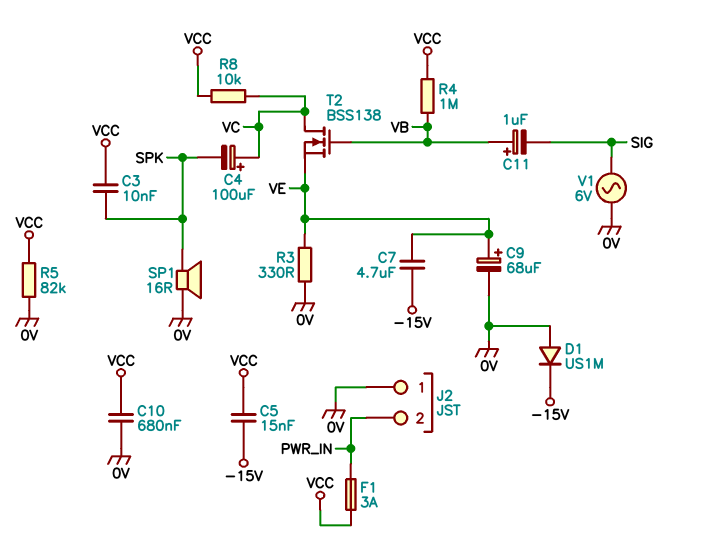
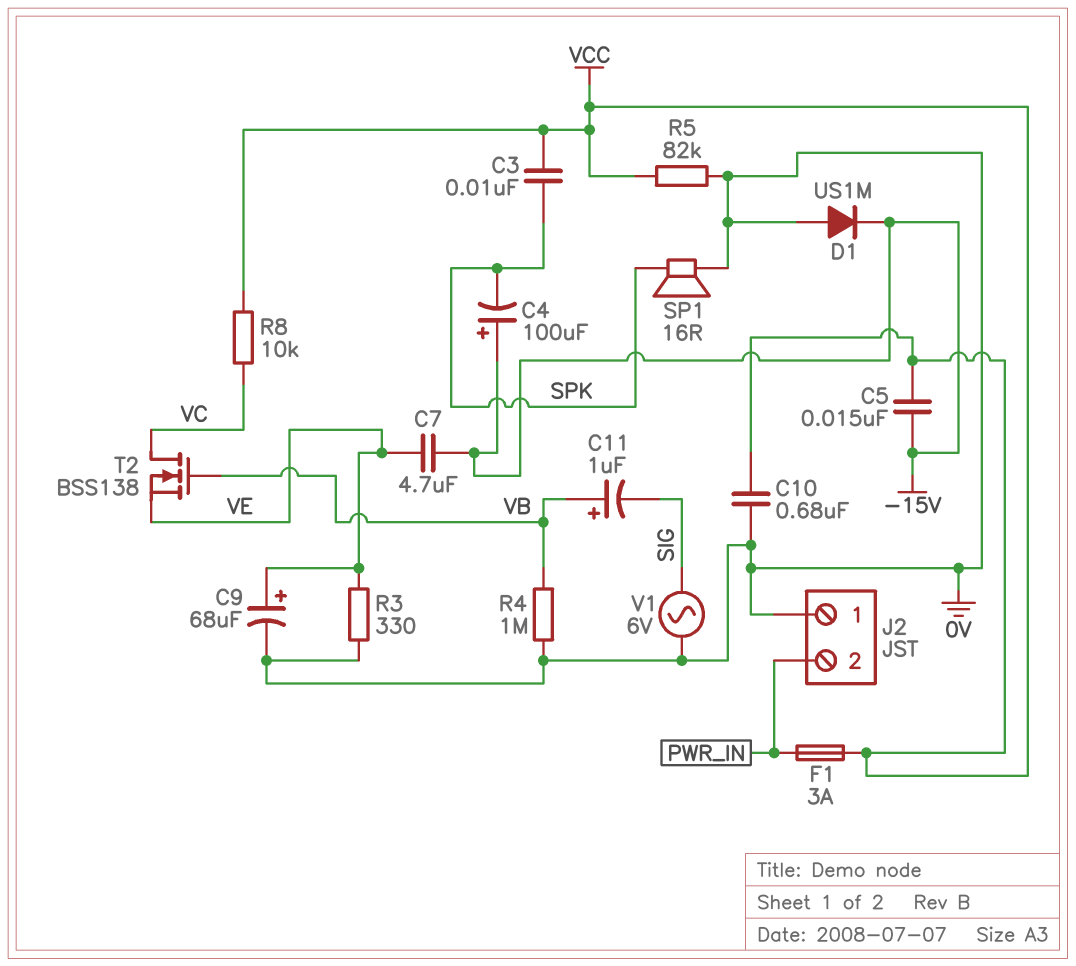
C4: 100uF (plus VC, minus SPK) -> 100uF (plus -15V, minus SPK)
R4: 1M (VB, VCC) -> 1M (0V, VB)

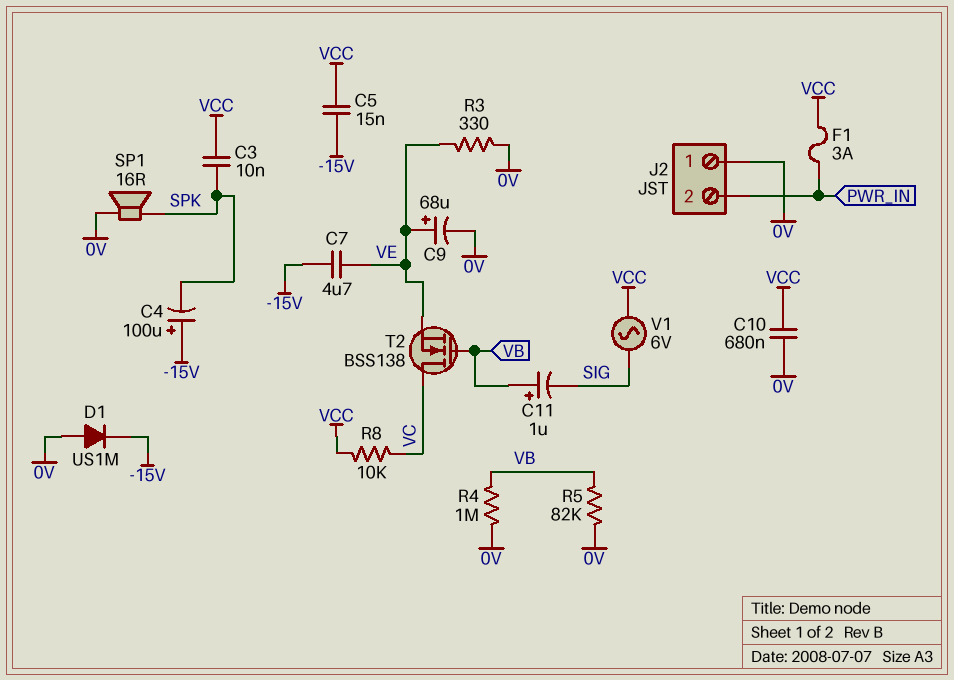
R5: 82k (0V, VCC) -> 82k (0V, VB)
V1: AC 6V (0V, SIG) -> AC 6V (SIG, VCC)

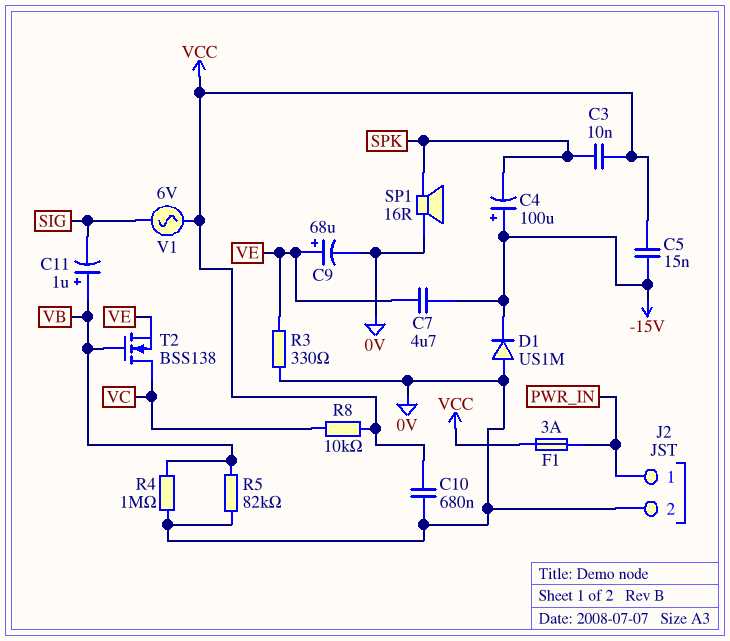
J2 pin 1: 0V -> PWR_IN
J2 pin 2: PWR_IN -> 0V

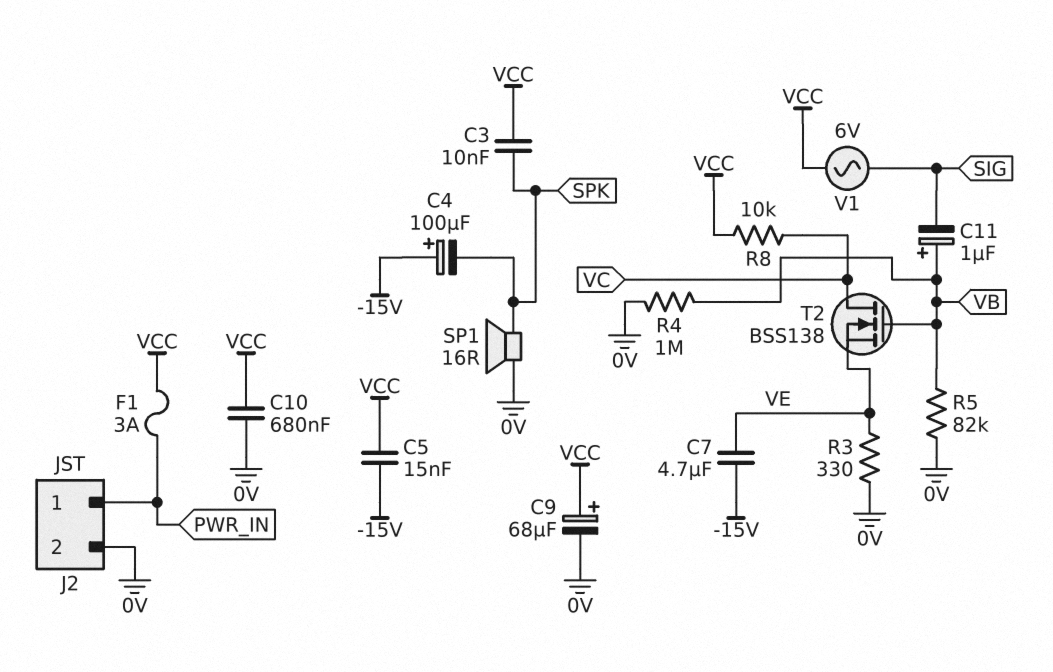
C9: 68uF (plus VE, minus 0V) -> 68uF (plus VCC, minus 0V)
D1: diode US1M (A 0V, K -15V) -> none

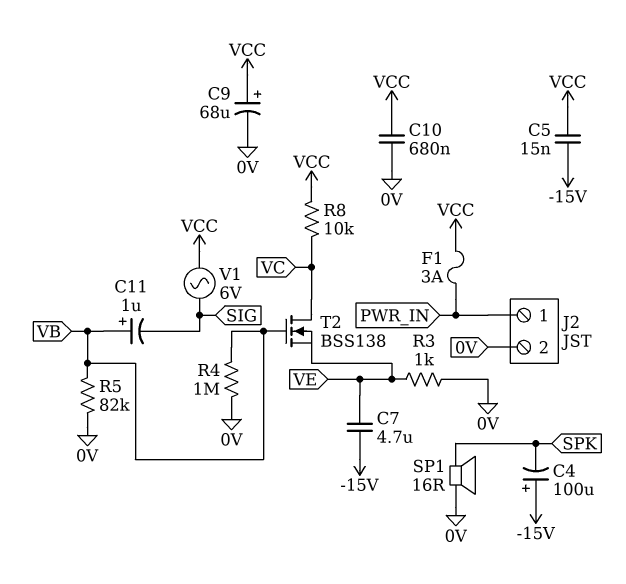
C3: 10nF (SPK, VCC) -> none
R3: 330 (0V, VE) -> 1k (0V, VE)

